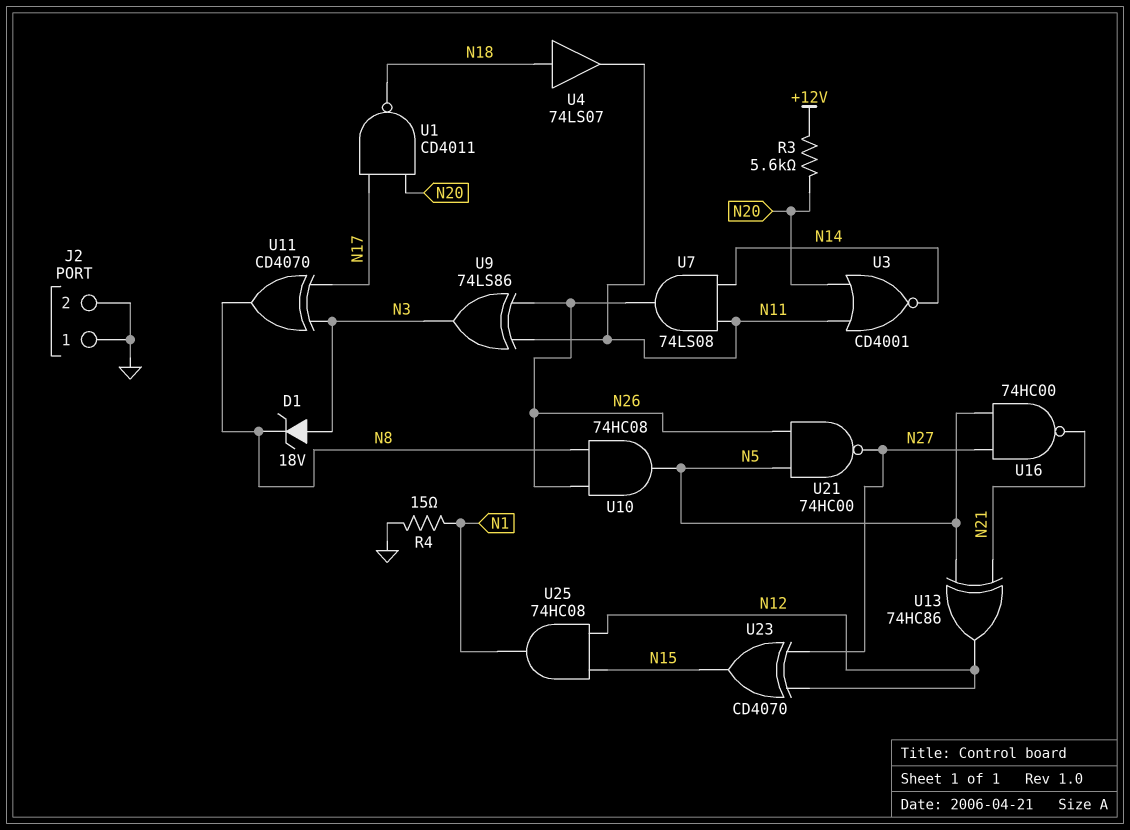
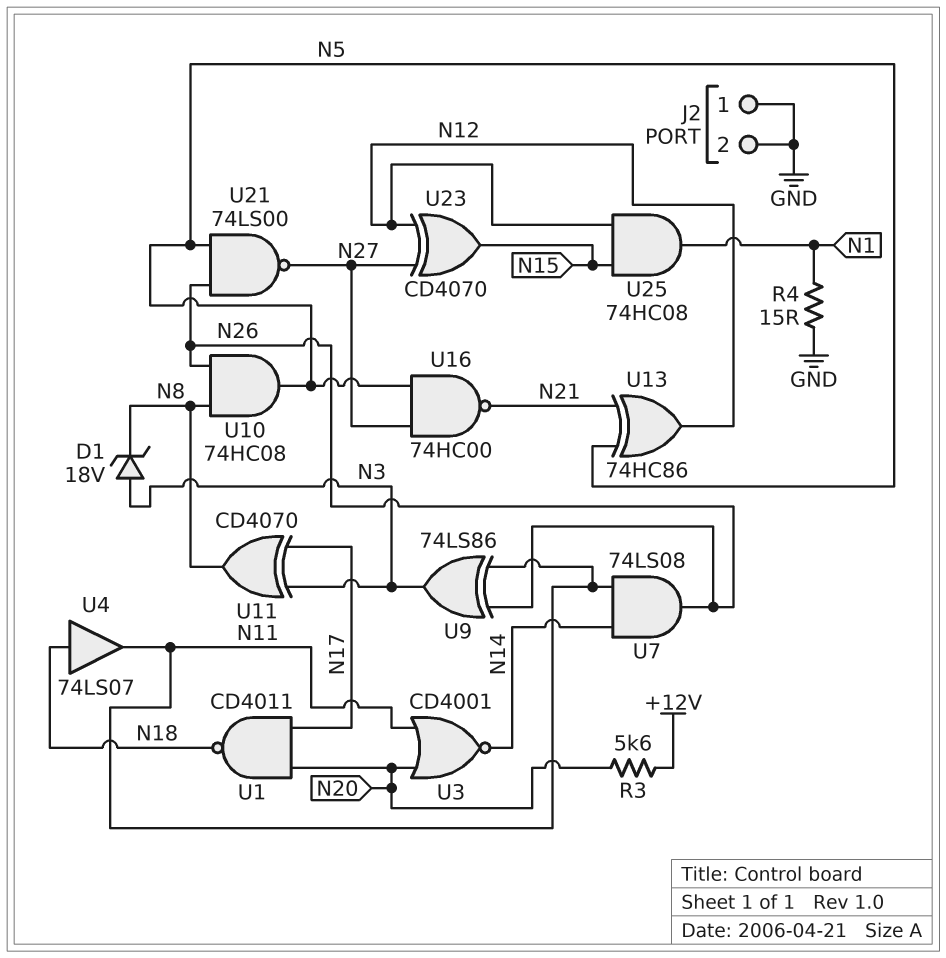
U21: NAND 74HC00 (in N5, in N26, out N27) -> NAND 74LS00 (in N5, in N26, out N27)

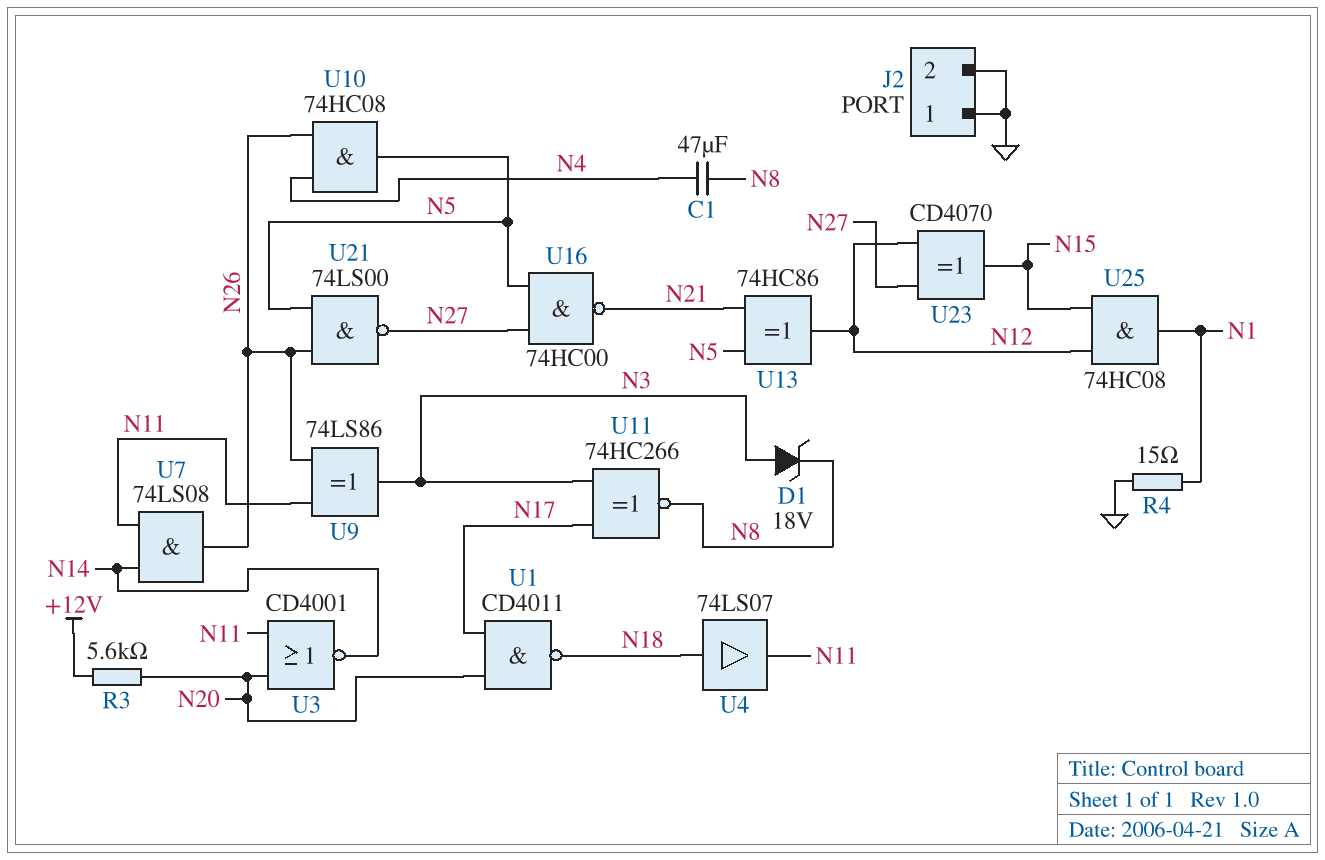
C1: none -> 47uF (N4, N8)
U10: AND 74HC08 (in N8, in N26, out N5) -> AND 74HC08 (in N4, in N26, out N5)
U11: XOR CD4070 (in N3, in N17, out N8) -> XNOR 74HC266 (in N3, in N17, out N8)

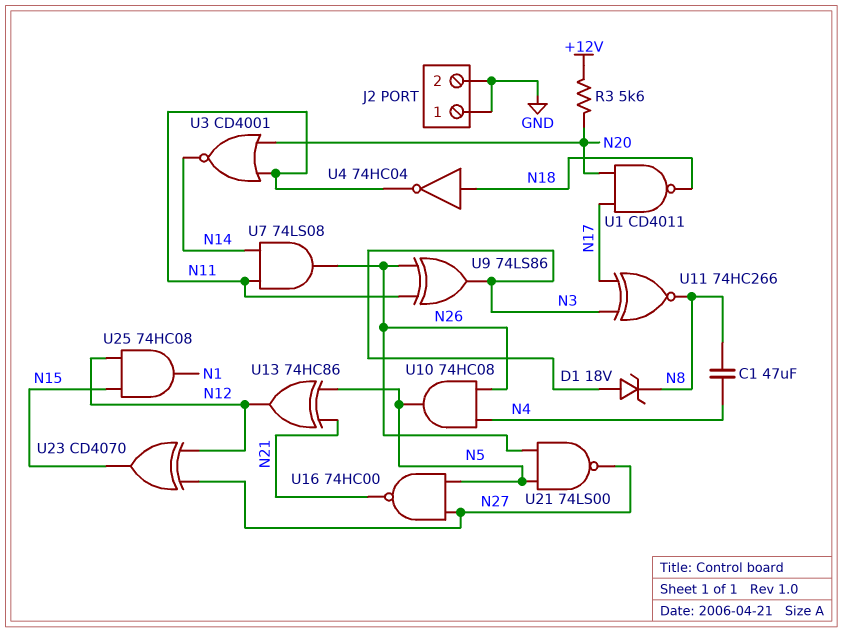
R4: 15 (GND, N1) -> none
U4: buffer 74LS07 (in N18, out N11) -> NOT 74HC04 (in N18, out N11)

